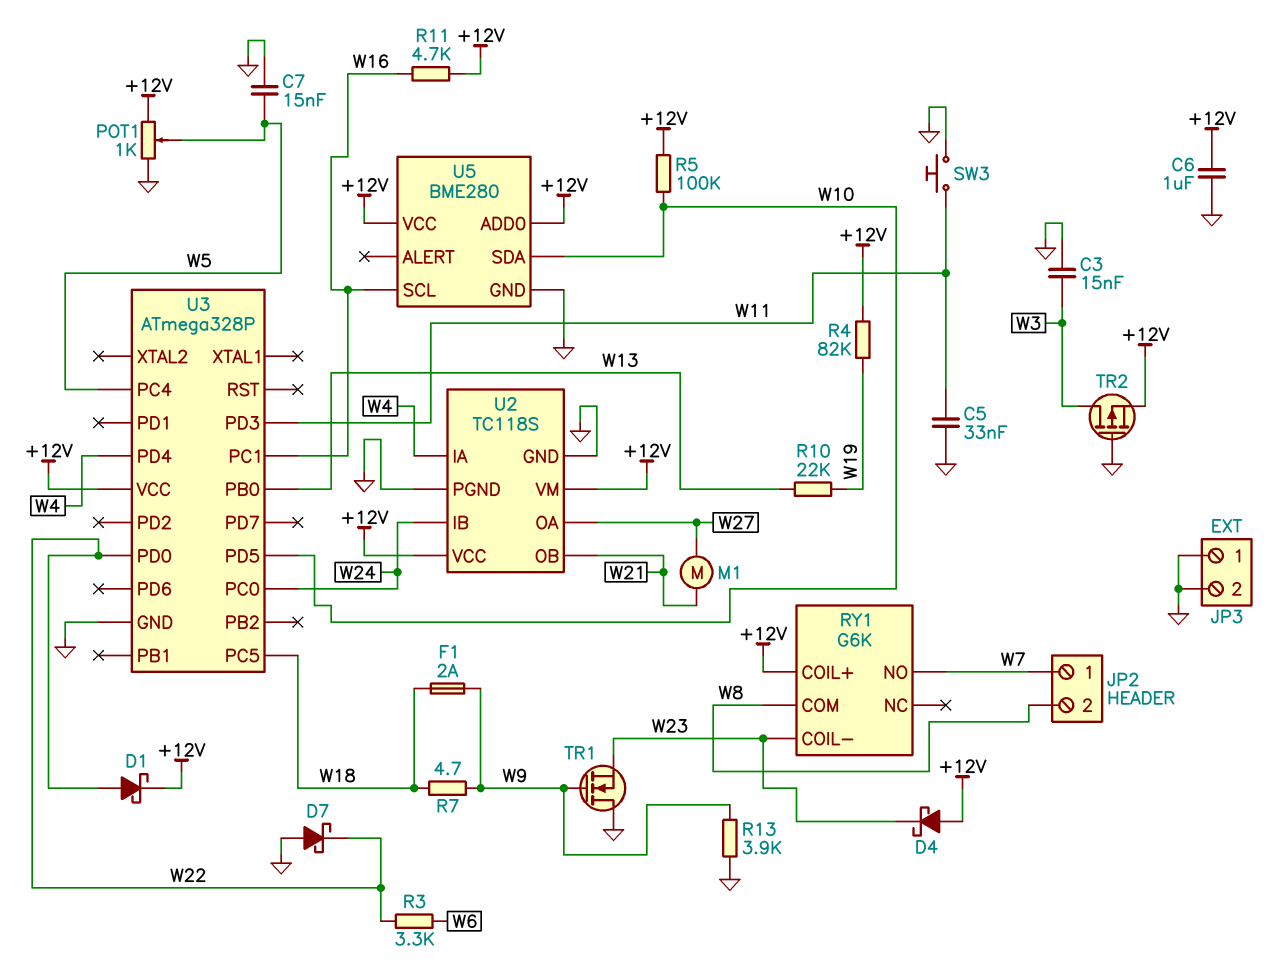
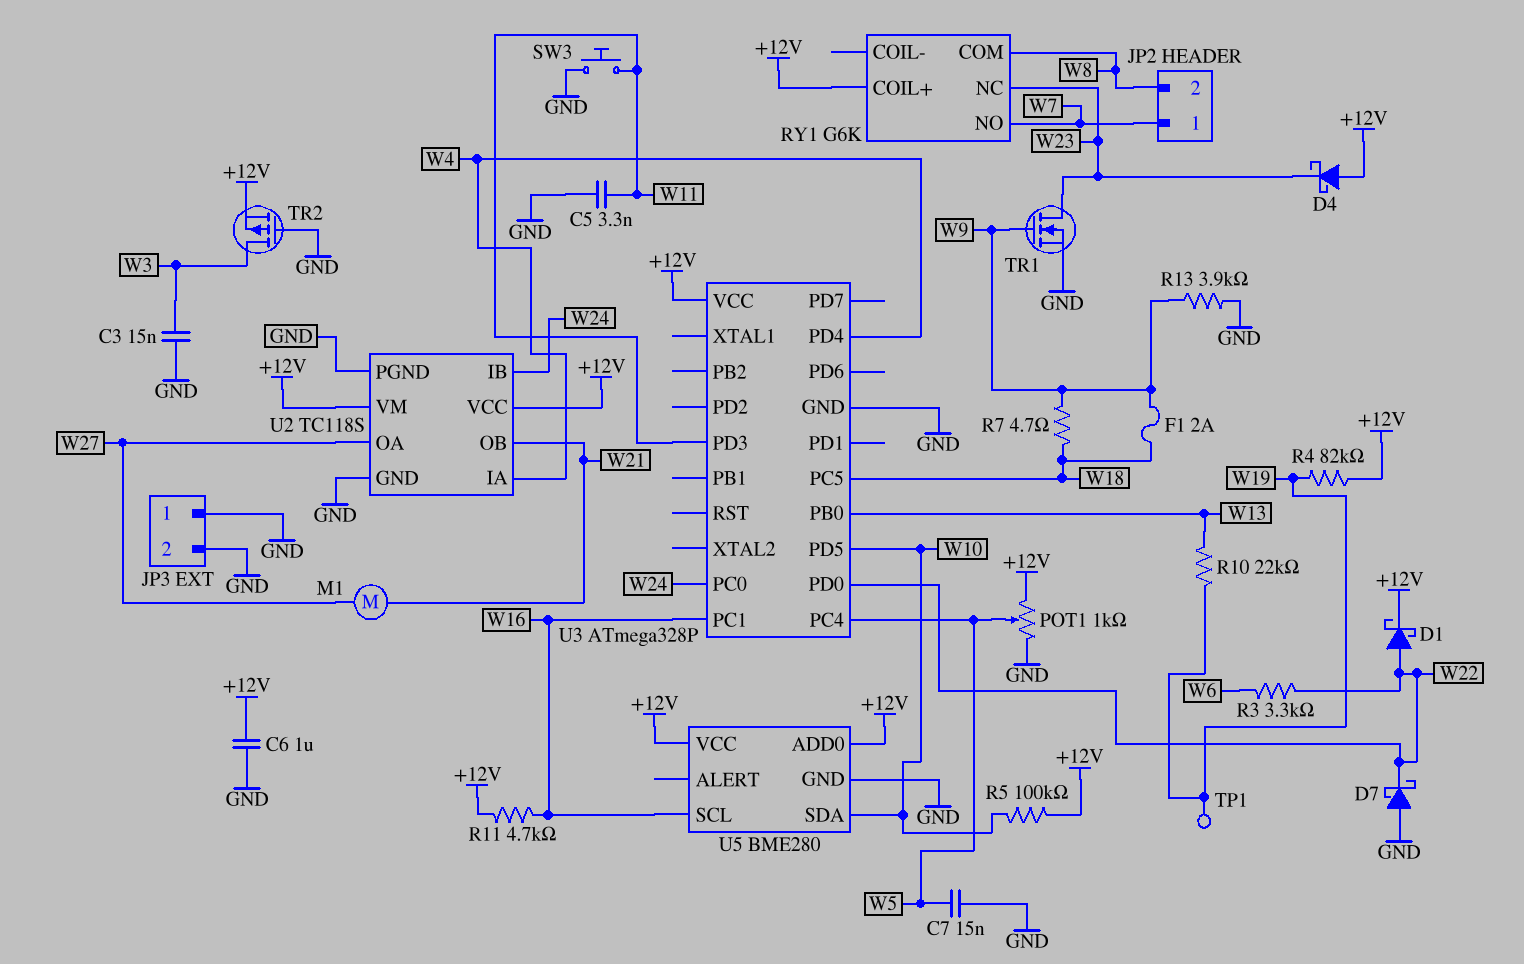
C5: 33nF (GND, W11) -> 3.3nF (GND, W11)
RY1 pin COIL-: W23 -> none
RY1 pin NC: none -> W23
TP1: none -> test point (W19)
TR1: NMOS (G W9, D GND, S W23) -> NMOS (G W9, D W23, S GND)

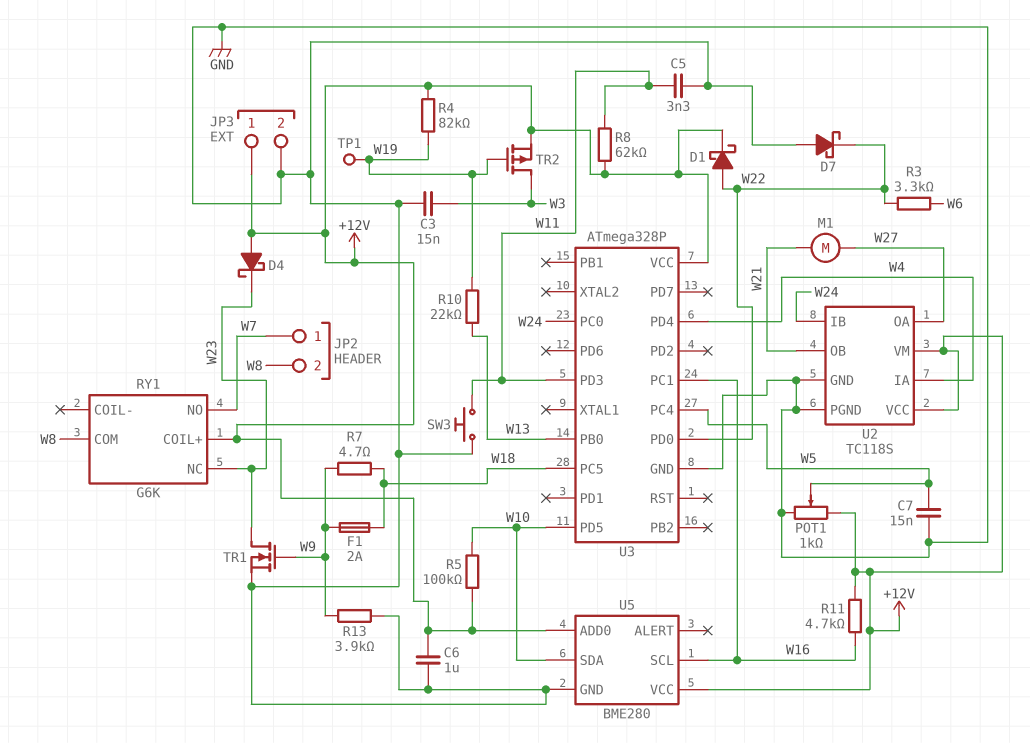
JP3 pin 1: GND -> +12V
R8: none -> 62k (+12V, W11)
TR2: PMOS (G GND, D W3, S +12V) -> PMOS (G W19, D W3, S +12V)

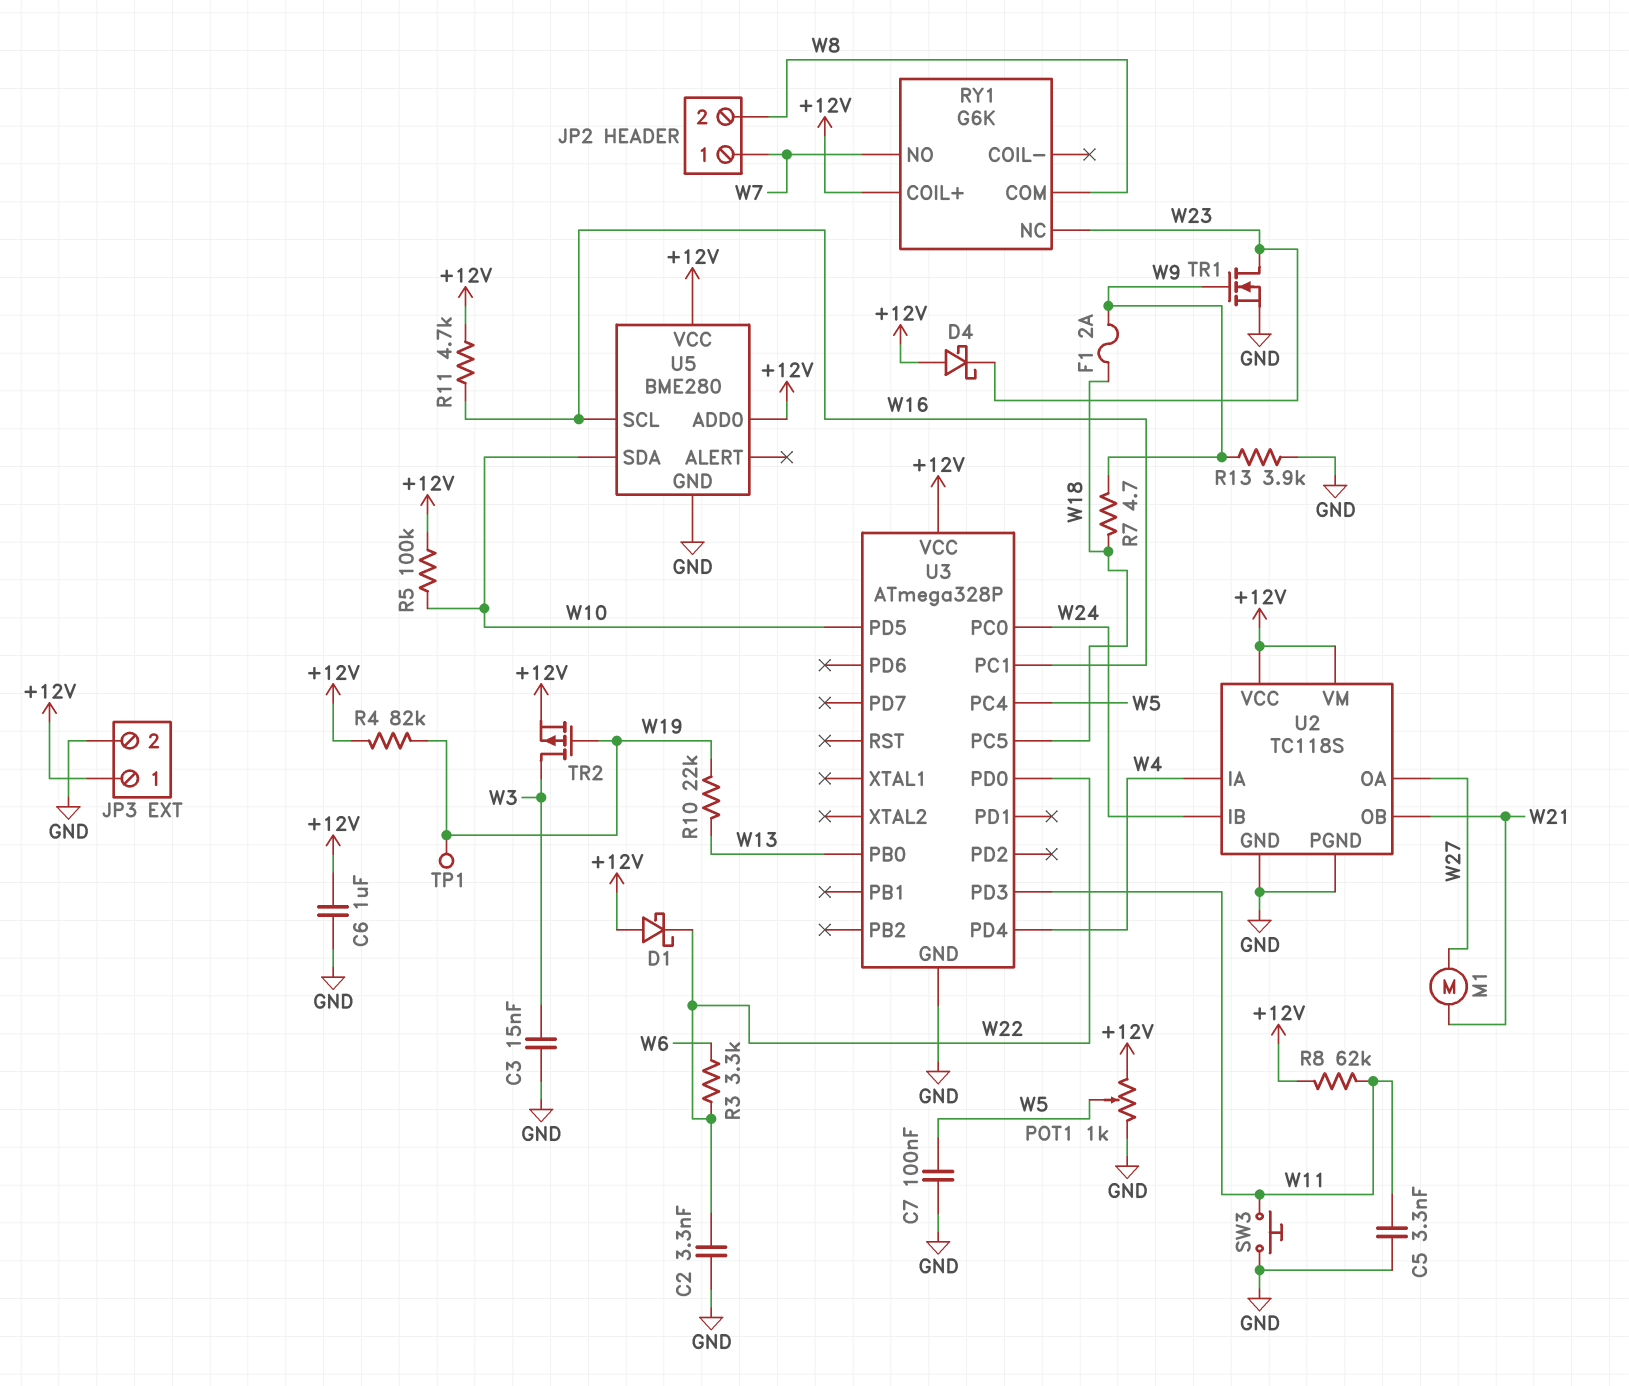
C2: none -> 3.3nF (GND, W22)
C7: 15nF (GND, W5) -> 100nF (GND, W5)
D1: schottky (A W22, K +12V) -> schottky (A +12V, K W22)
D7: schottky (A GND, K W22) -> none

